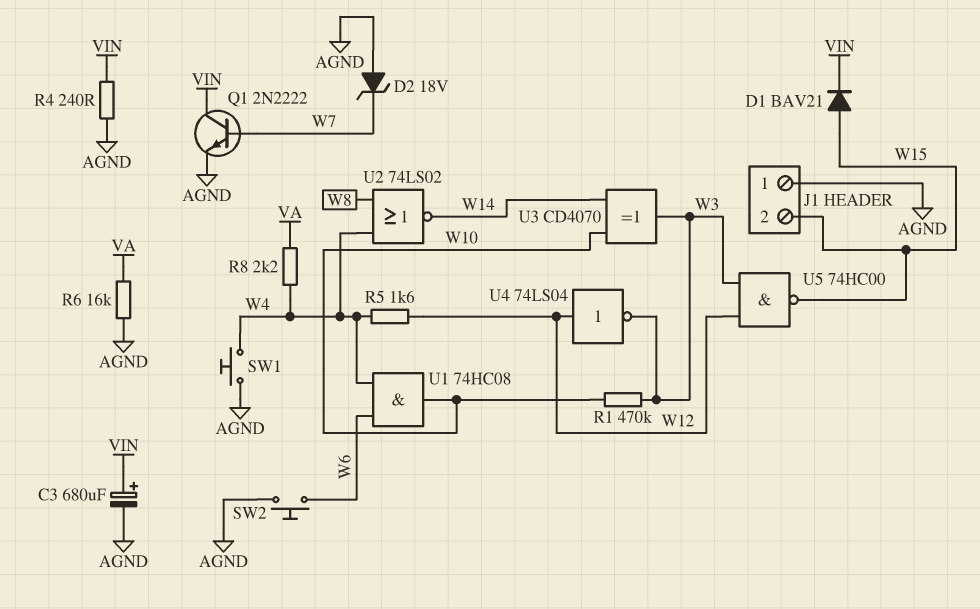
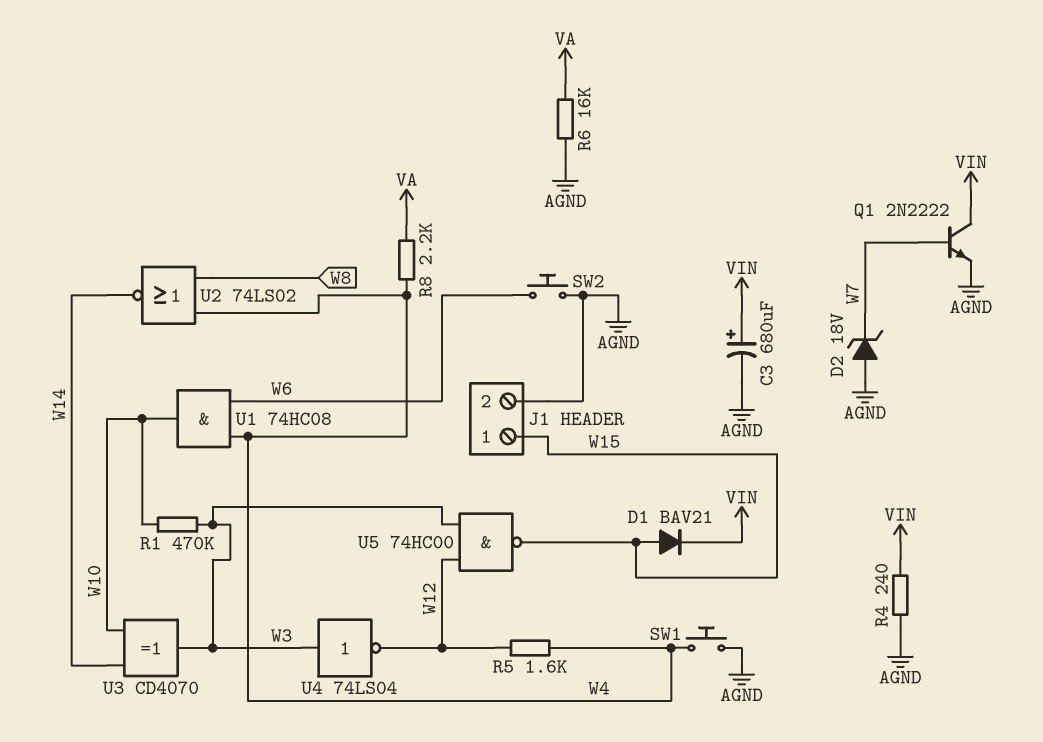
J1 pin 1: AGND -> W15
J1 pin 2: W15 -> AGND
U4: NOT 74LS04 (in W12, out W3) -> NOT 74LS04 (in W3, out W12)

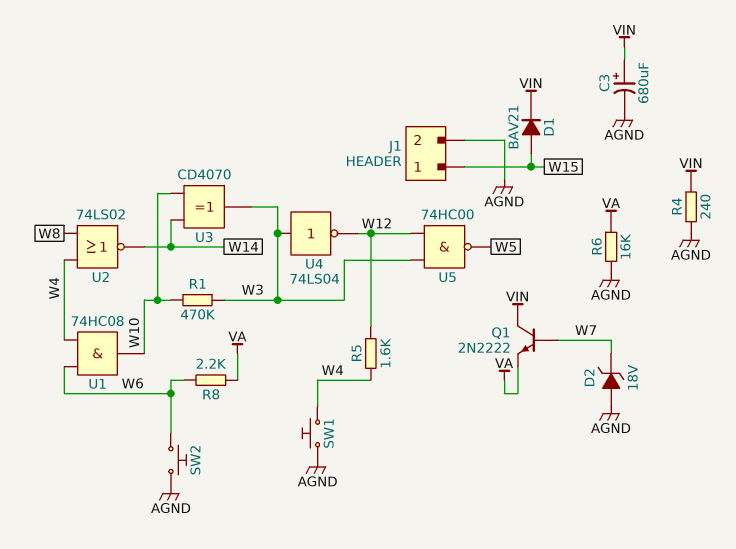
Q1: NPN 2N2222 (B W7, C VIN, E AGND) -> NPN 2N2222 (B W7, C VIN, E VA)
R8: 2.2k (VA, W4) -> 2.2k (VA, W6)
U5: NAND 74HC00 (in W3, in W12, out W15) -> NAND 74HC00 (in W3, in W12, out W5)

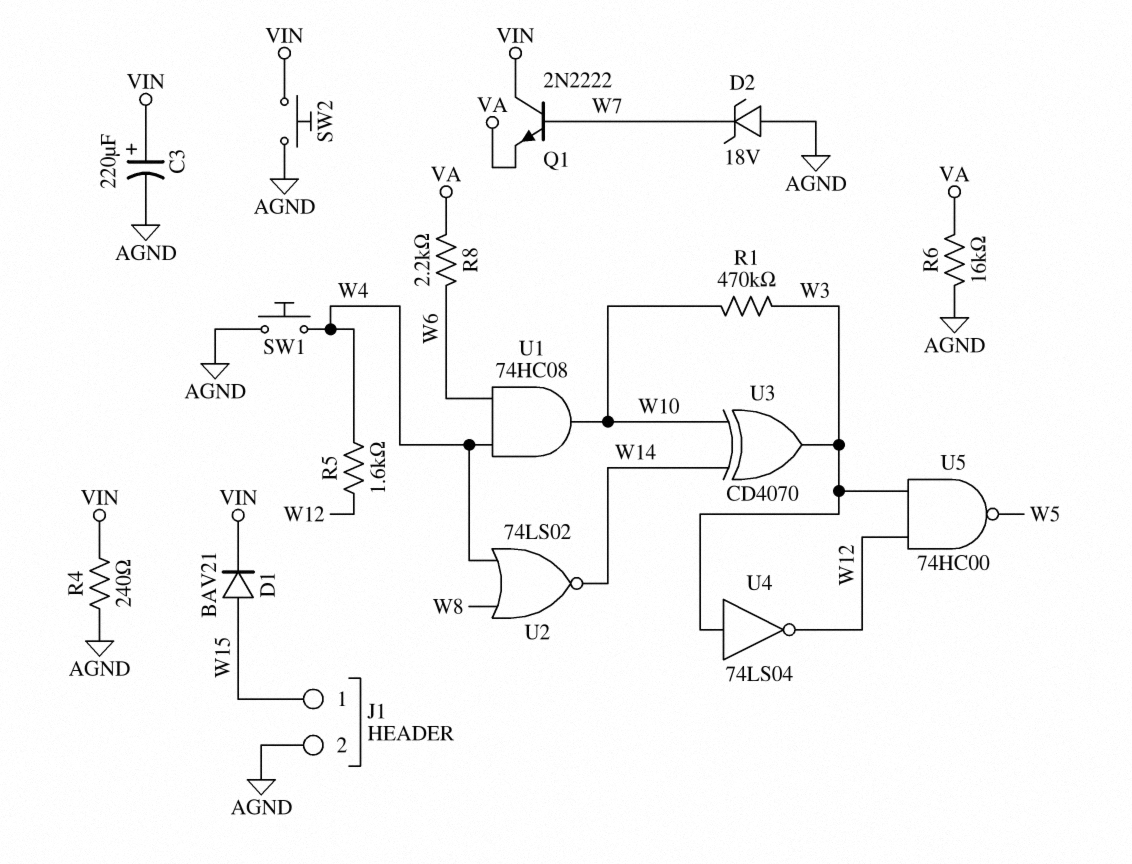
C3: 680uF (plus VIN, minus AGND) -> 220uF (plus VIN, minus AGND)
SW2: button (AGND, W6) -> button (AGND, VIN)

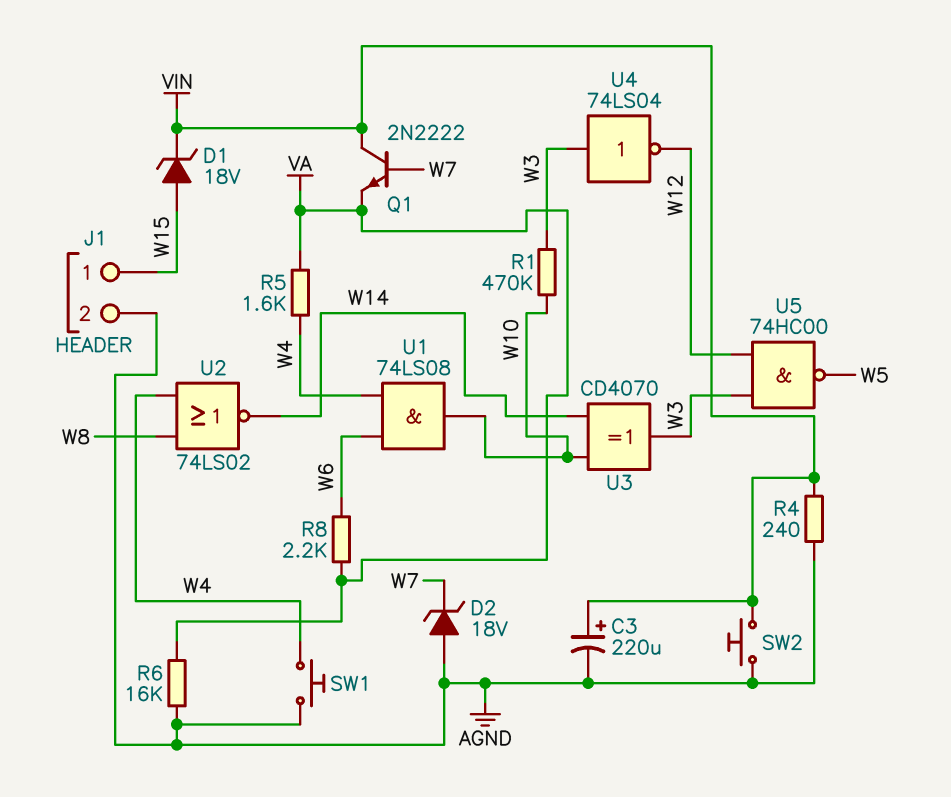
D1: diode BAV21 (A W15, K VIN) -> zener 18V (A W15, K VIN)
R5: 1.6k (W4, W12) -> 1.6k (VA, W4)
U1: AND 74HC08 (in W4, in W6, out W10) -> AND 74LS08 (in W4, in W6, out W10)

